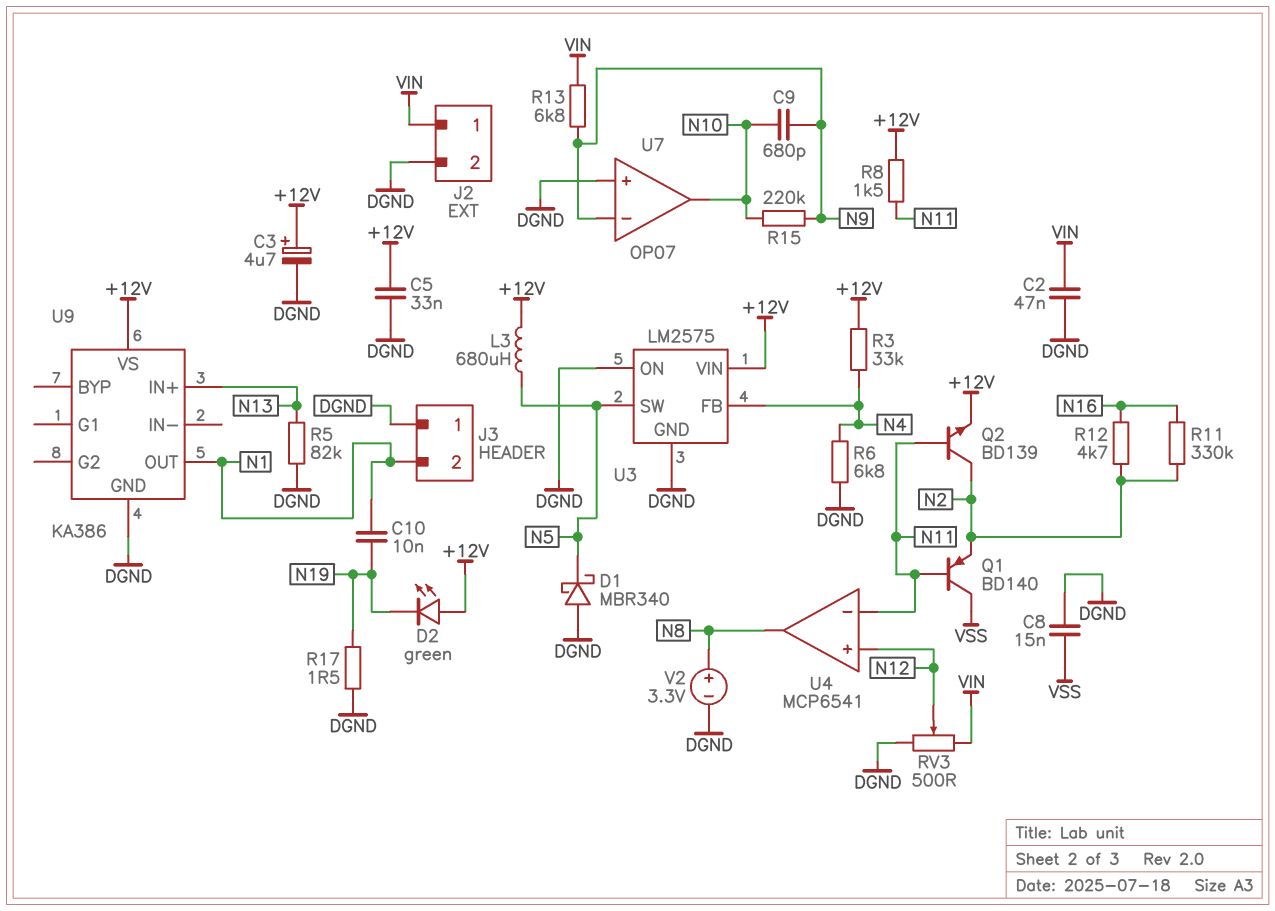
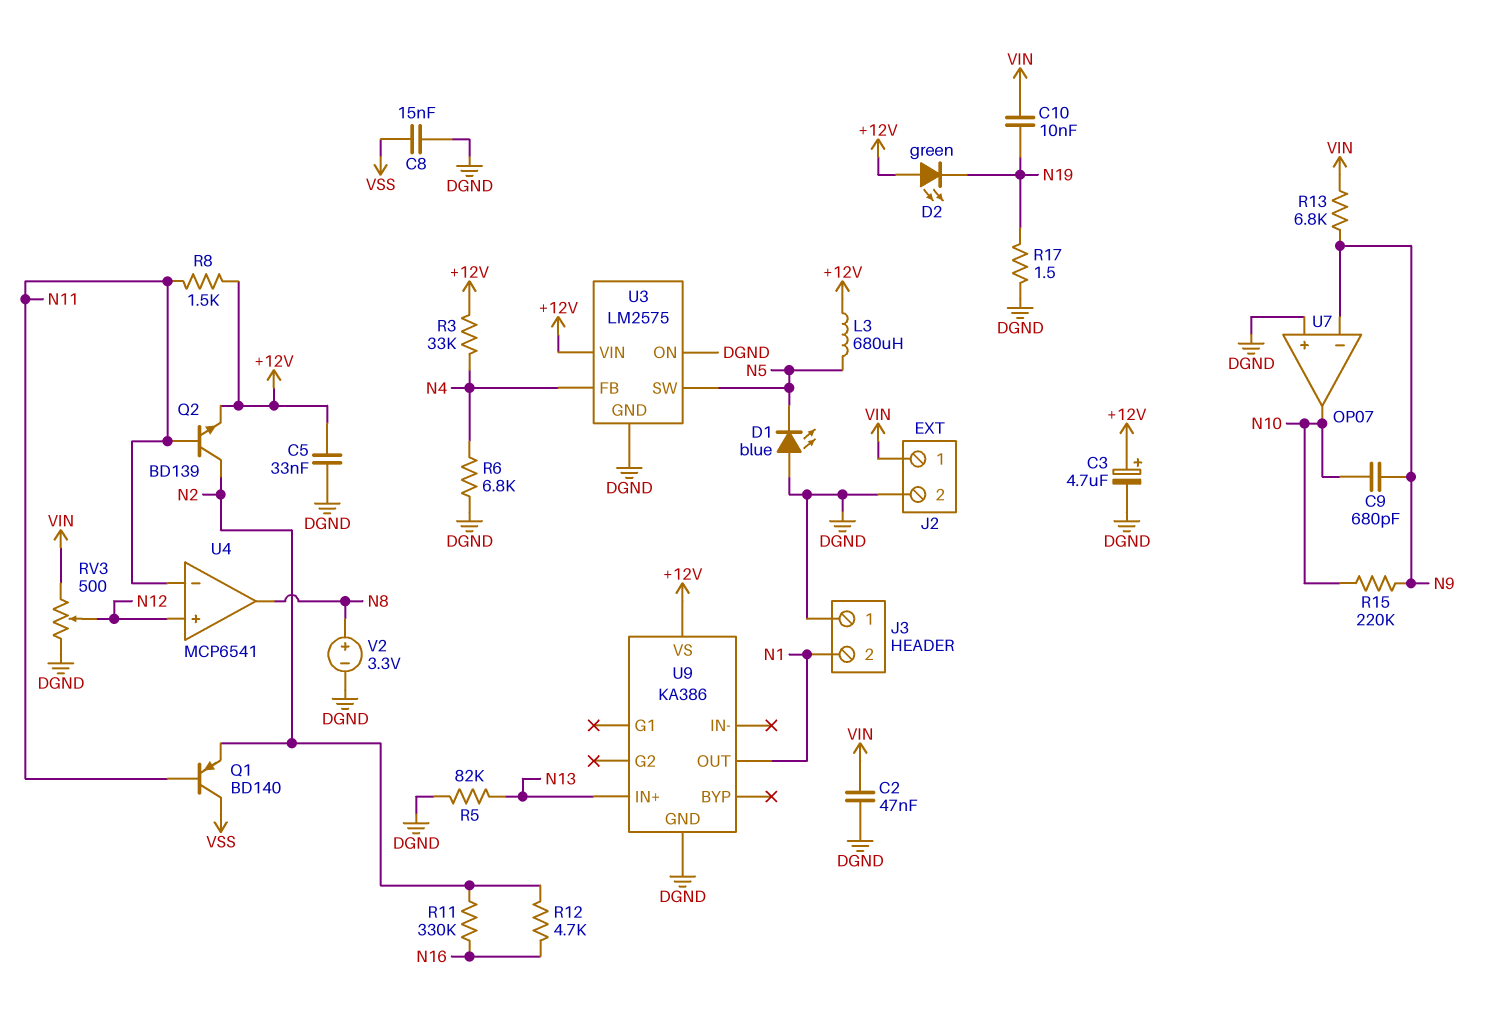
C10: 10nF (N1, N19) -> 10nF (N19, VIN)
D1: schottky MBR340 (A DGND, K N5) -> LED blue (A DGND, K N5)

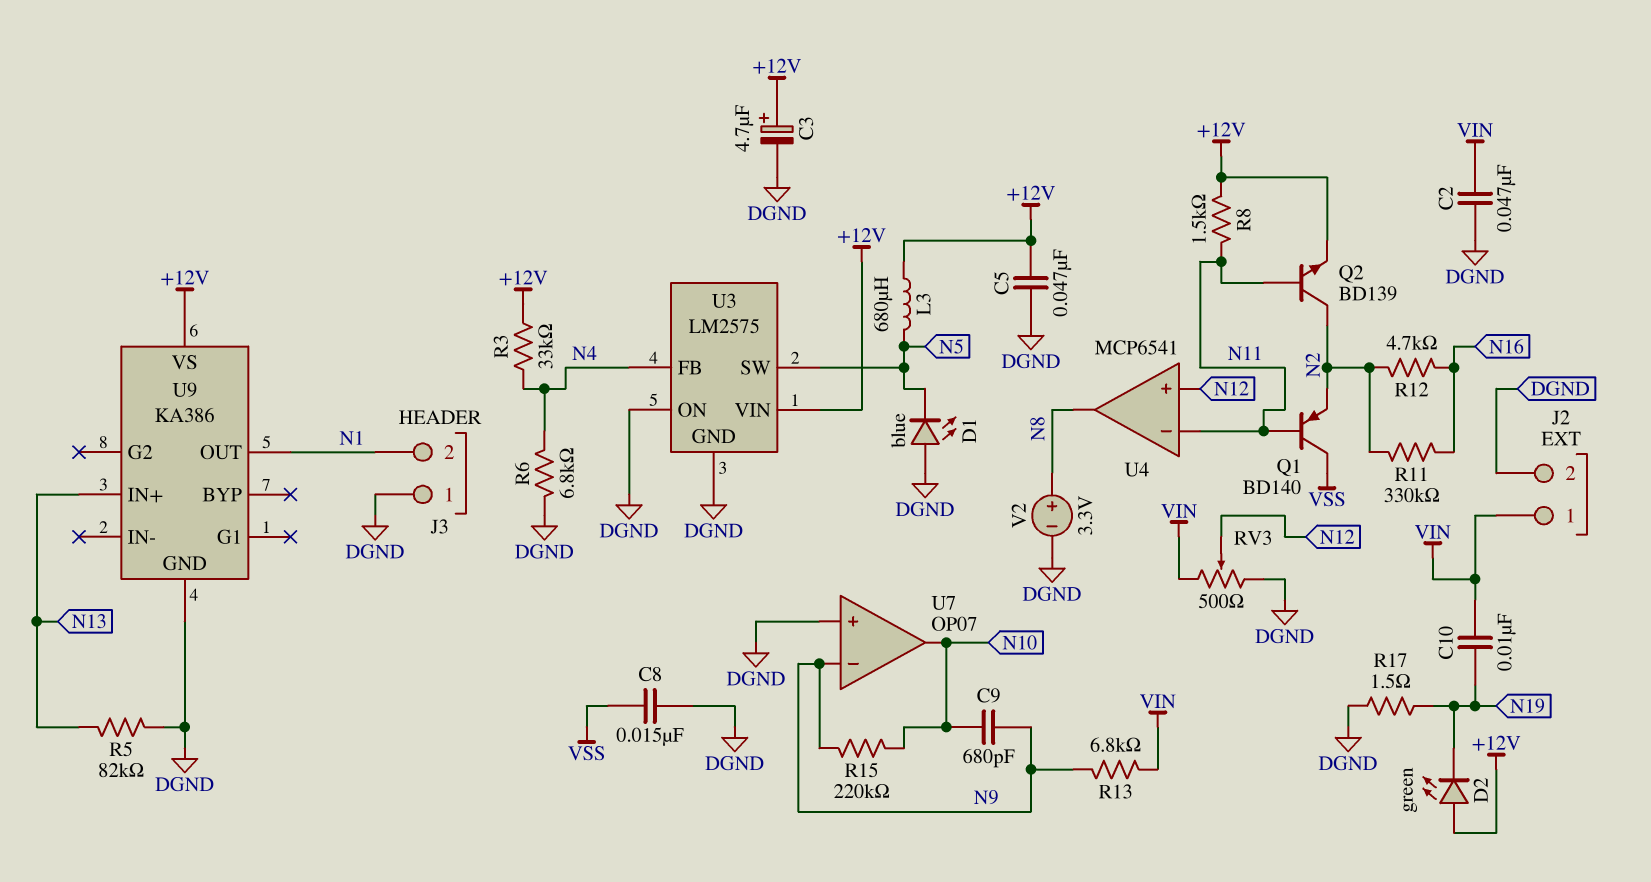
C5: 33nF (+12V, DGND) -> 47nF (+12V, DGND)

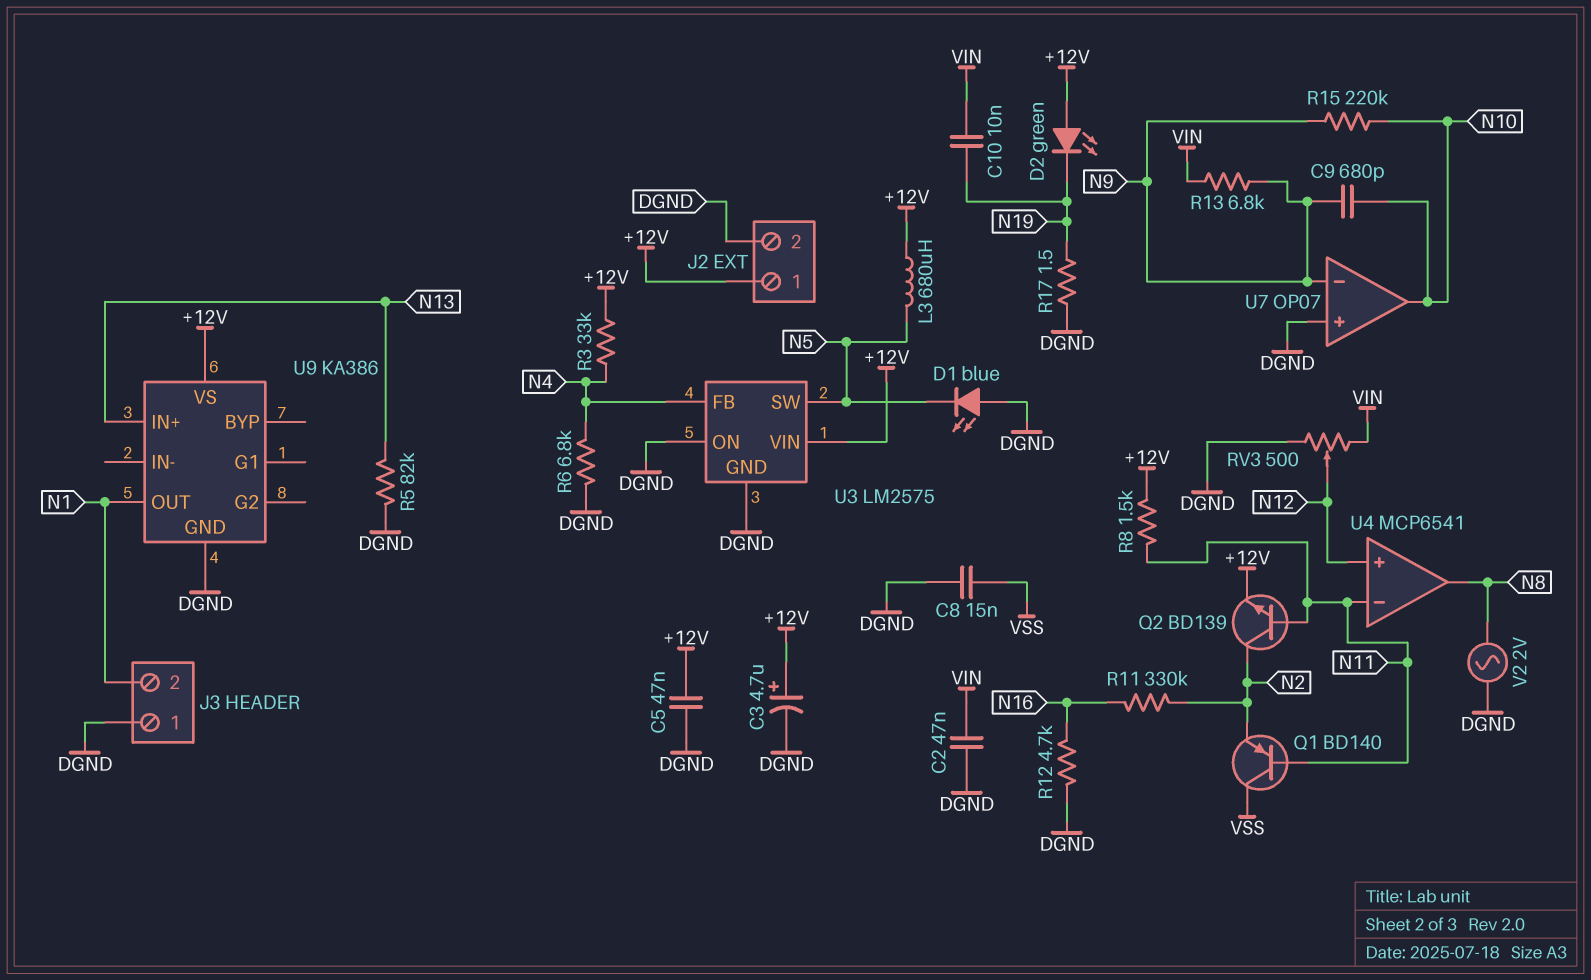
J2 pin 1: VIN -> +12V
R12: 4.7k (N2, N16) -> 4.7k (DGND, N16)
V2: 3.3V (plus N8, minus DGND) -> AC 2V (DGND, N8)

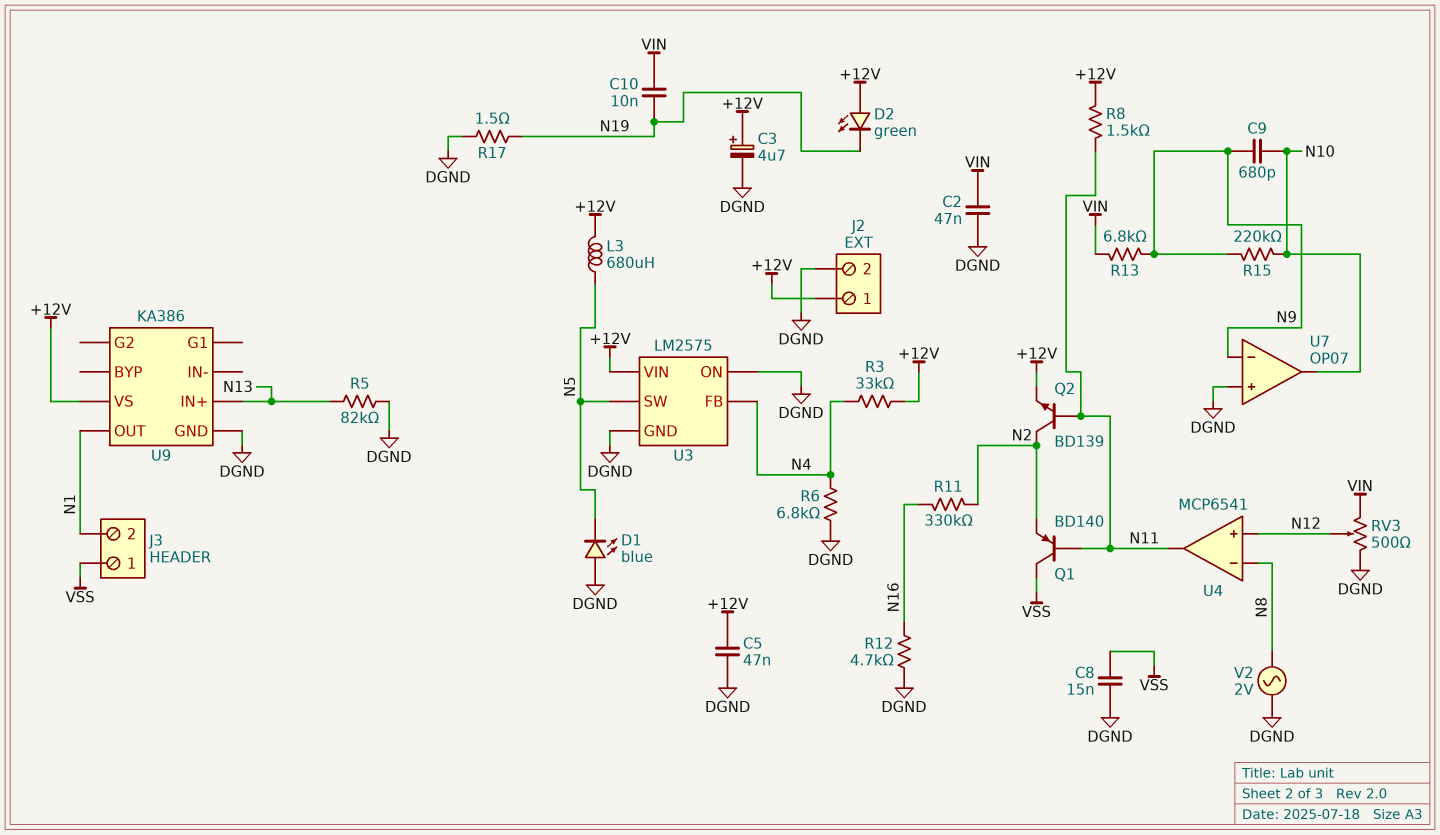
J3 pin 1: DGND -> VSS
U4 pin in-: N11 -> N8
U4 pin out: N8 -> N11

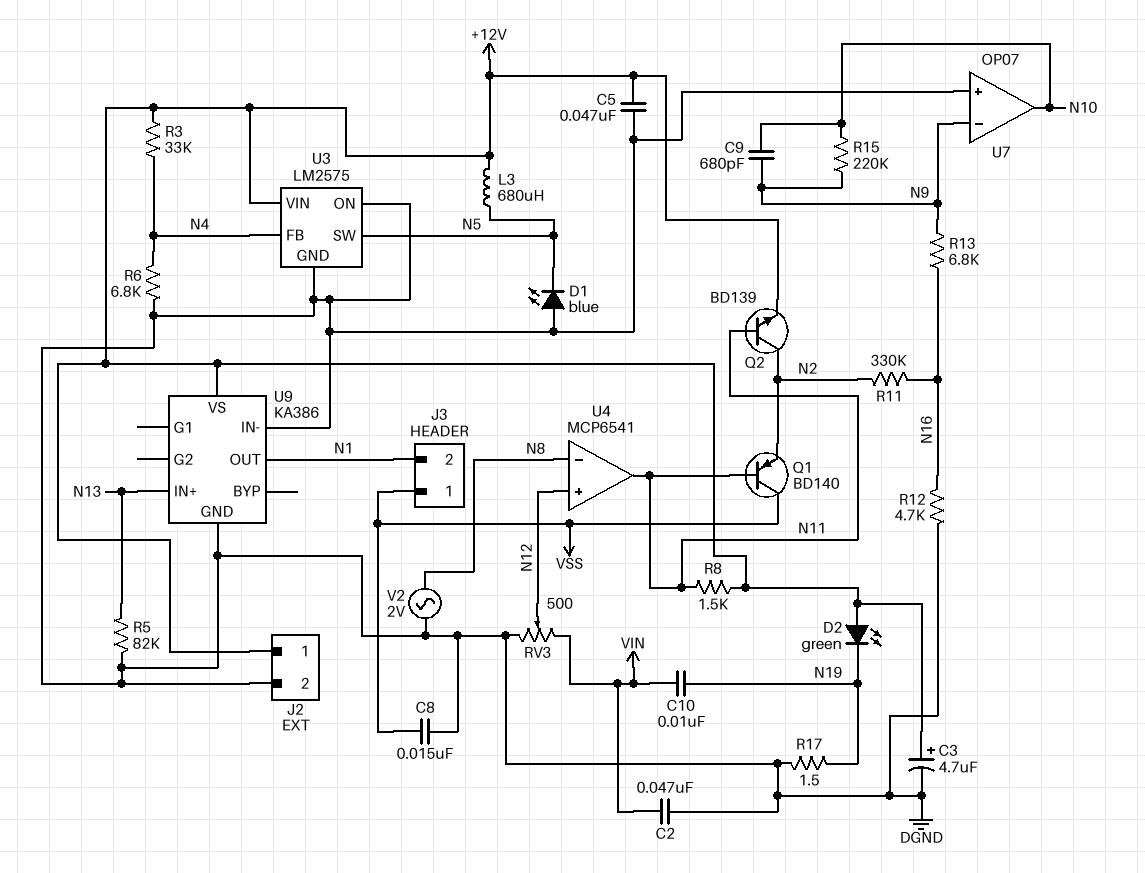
R13: 6.8k (N9, VIN) -> 6.8k (N9, N16)
U9 pin IN-: none -> DGND

